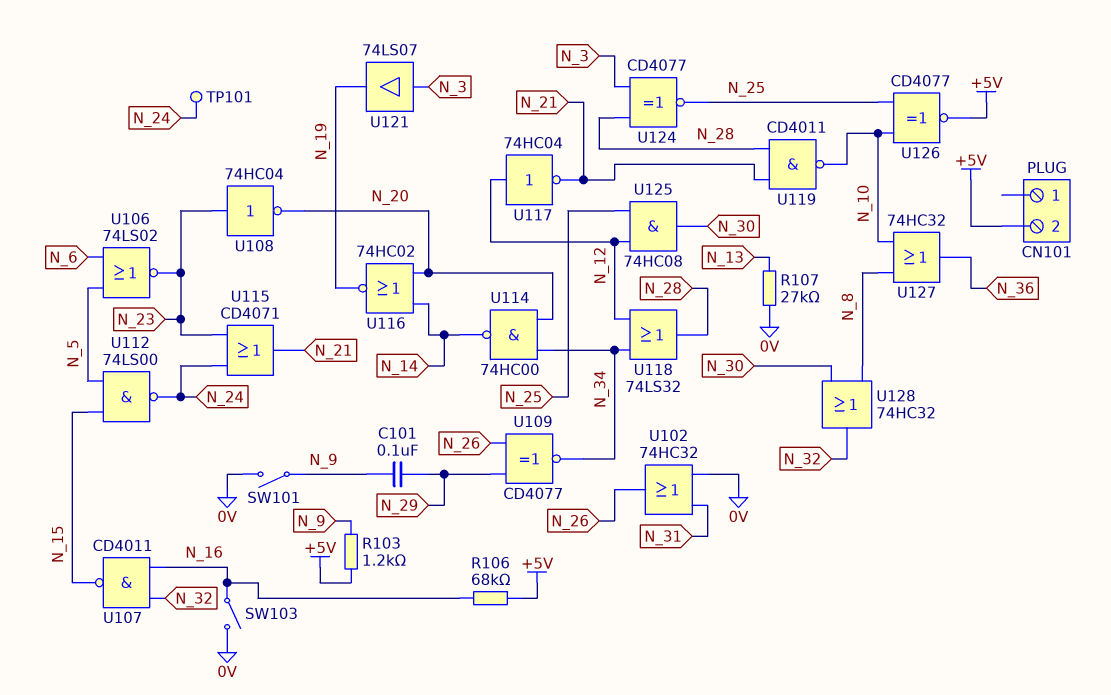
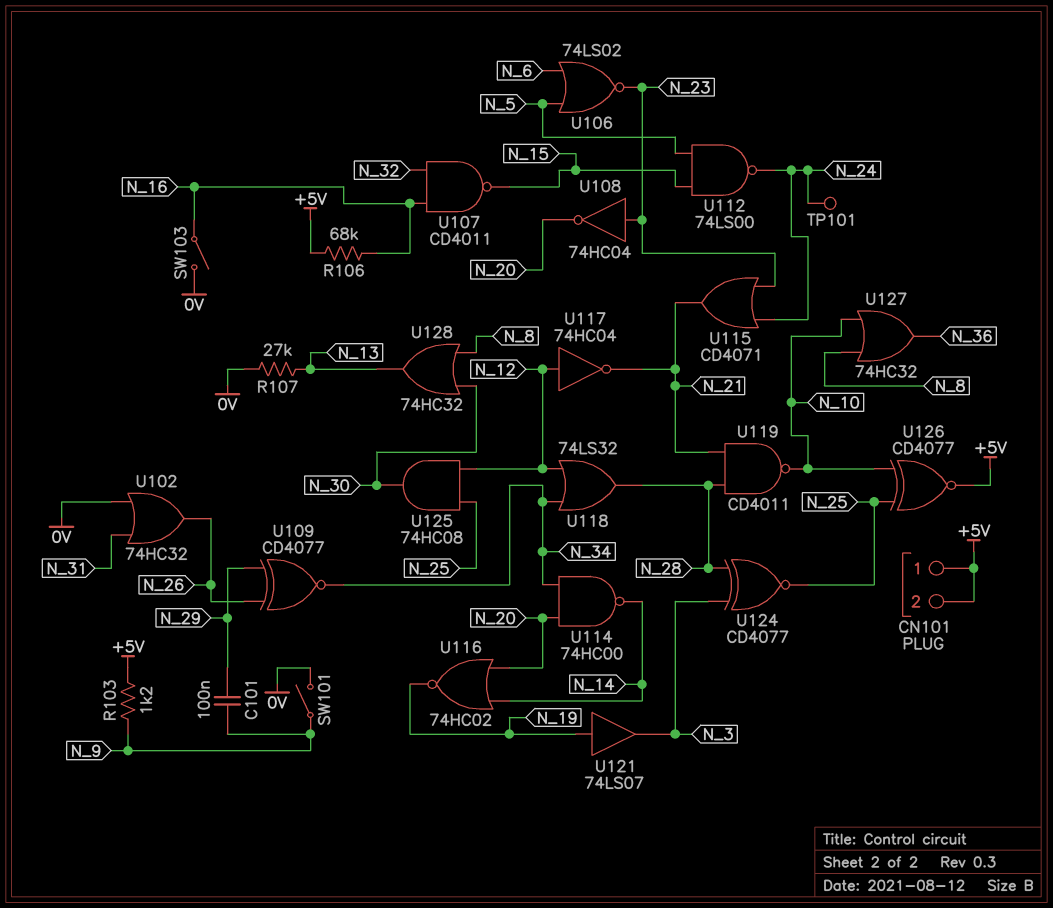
CN101 pin 1: none -> +5V
U121: buffer 74LS07 (in N_3, out N_19) -> buffer 74LS07 (in N_19, out N_3)
U128: OR 74HC32 (in N_8, in N_30, out N_32) -> OR 74HC32 (in N_8, in N_30, out N_13)

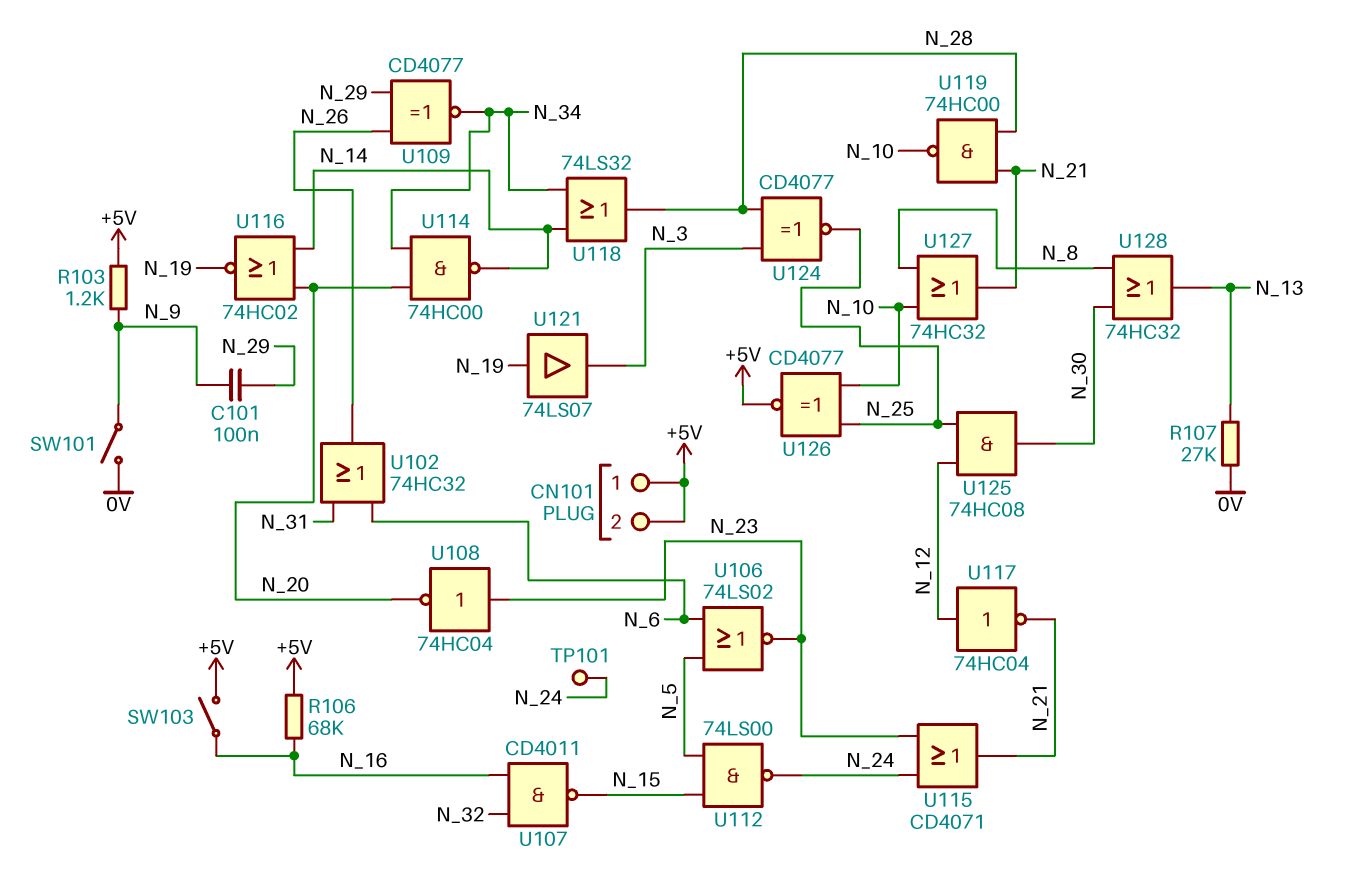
SW103: switch (0V, N_16) -> switch (+5V, N_16)
U102: OR 74HC32 (in 0V, in N_31, out N_26) -> OR 74HC32 (in N_6, in N_31, out N_26)
U118: OR 74LS32 (in N_12, in N_34, out N_28) -> OR 74LS32 (in N_14, in N_34, out N_28)
U119: NAND CD4011 (in N_21, in N_28, out N_10) -> NAND 74HC00 (in N_21, in N_28, out N_10)
U127: OR 74HC32 (in N_8, in N_10, out N_36) -> OR 74HC32 (in N_8, in N_10, out N_21)

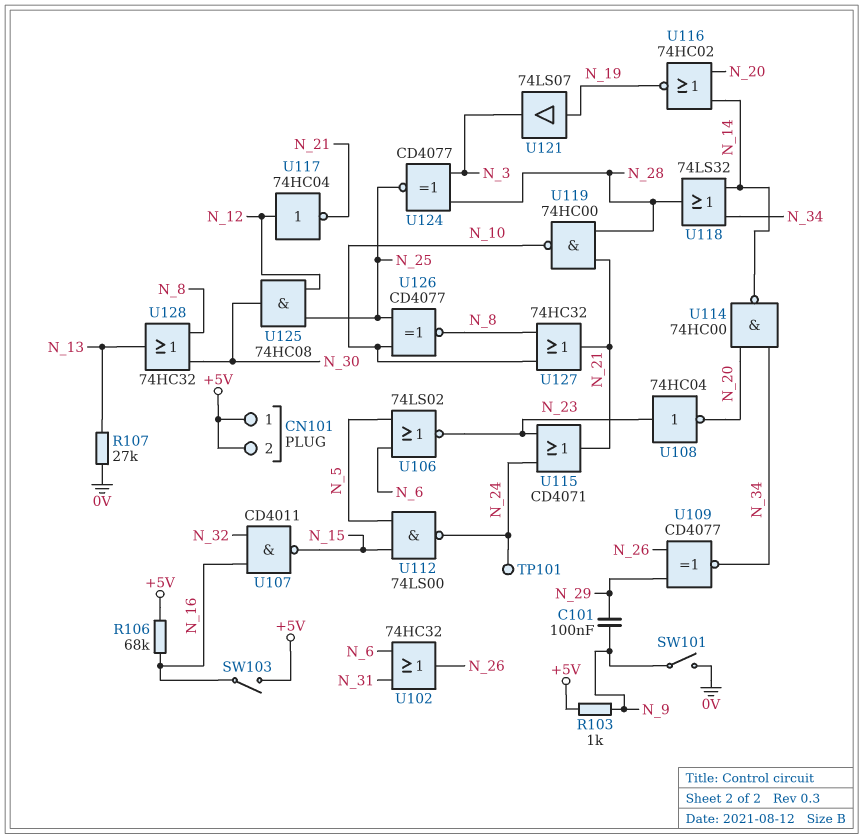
R103: 1.2k (+5V, N_9) -> 1k (+5V, N_9)
U126: XNOR CD4077 (in N_10, in N_25, out +5V) -> XNOR CD4077 (in N_10, in N_25, out N_8)

